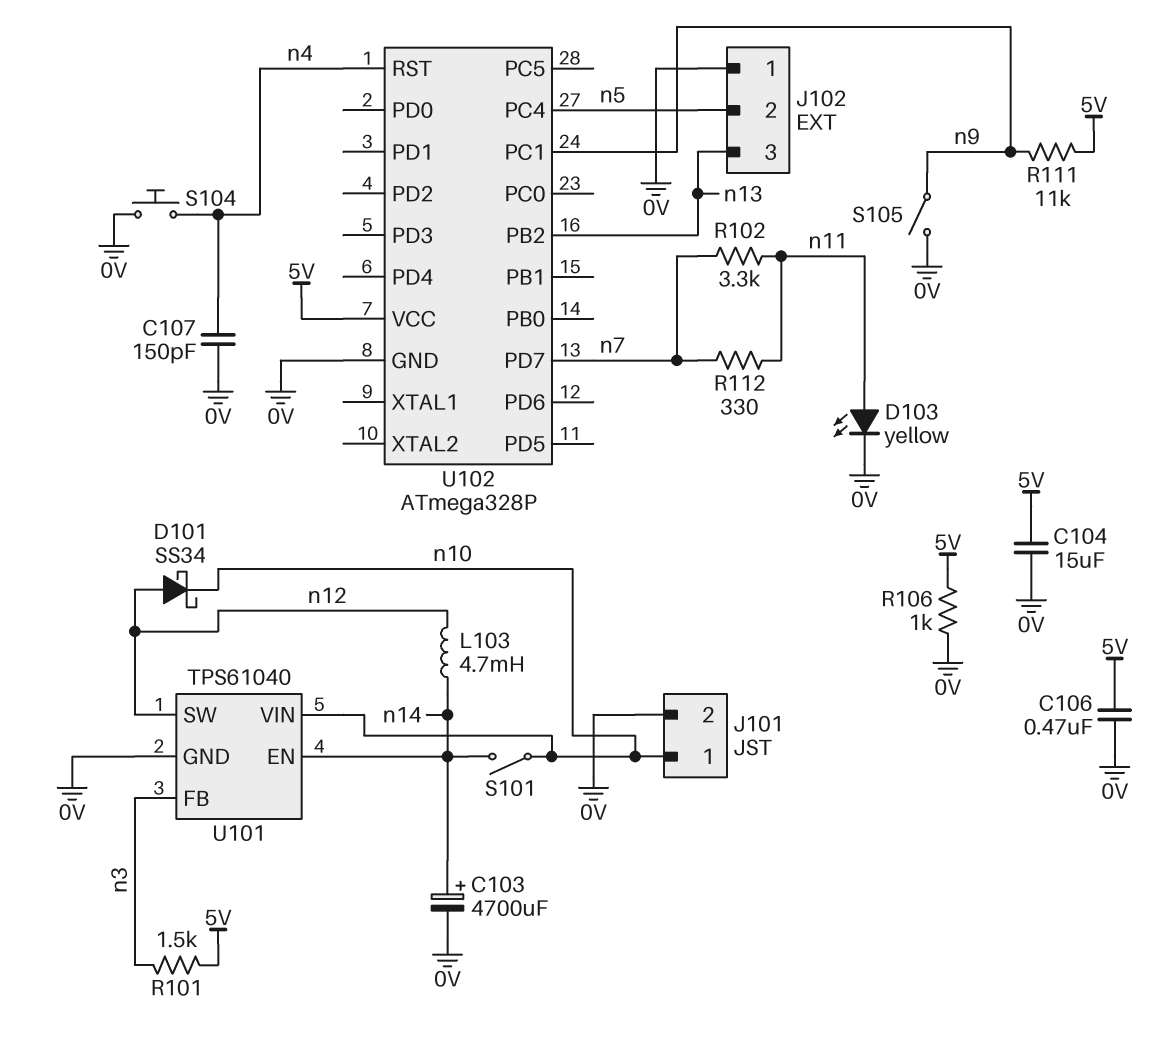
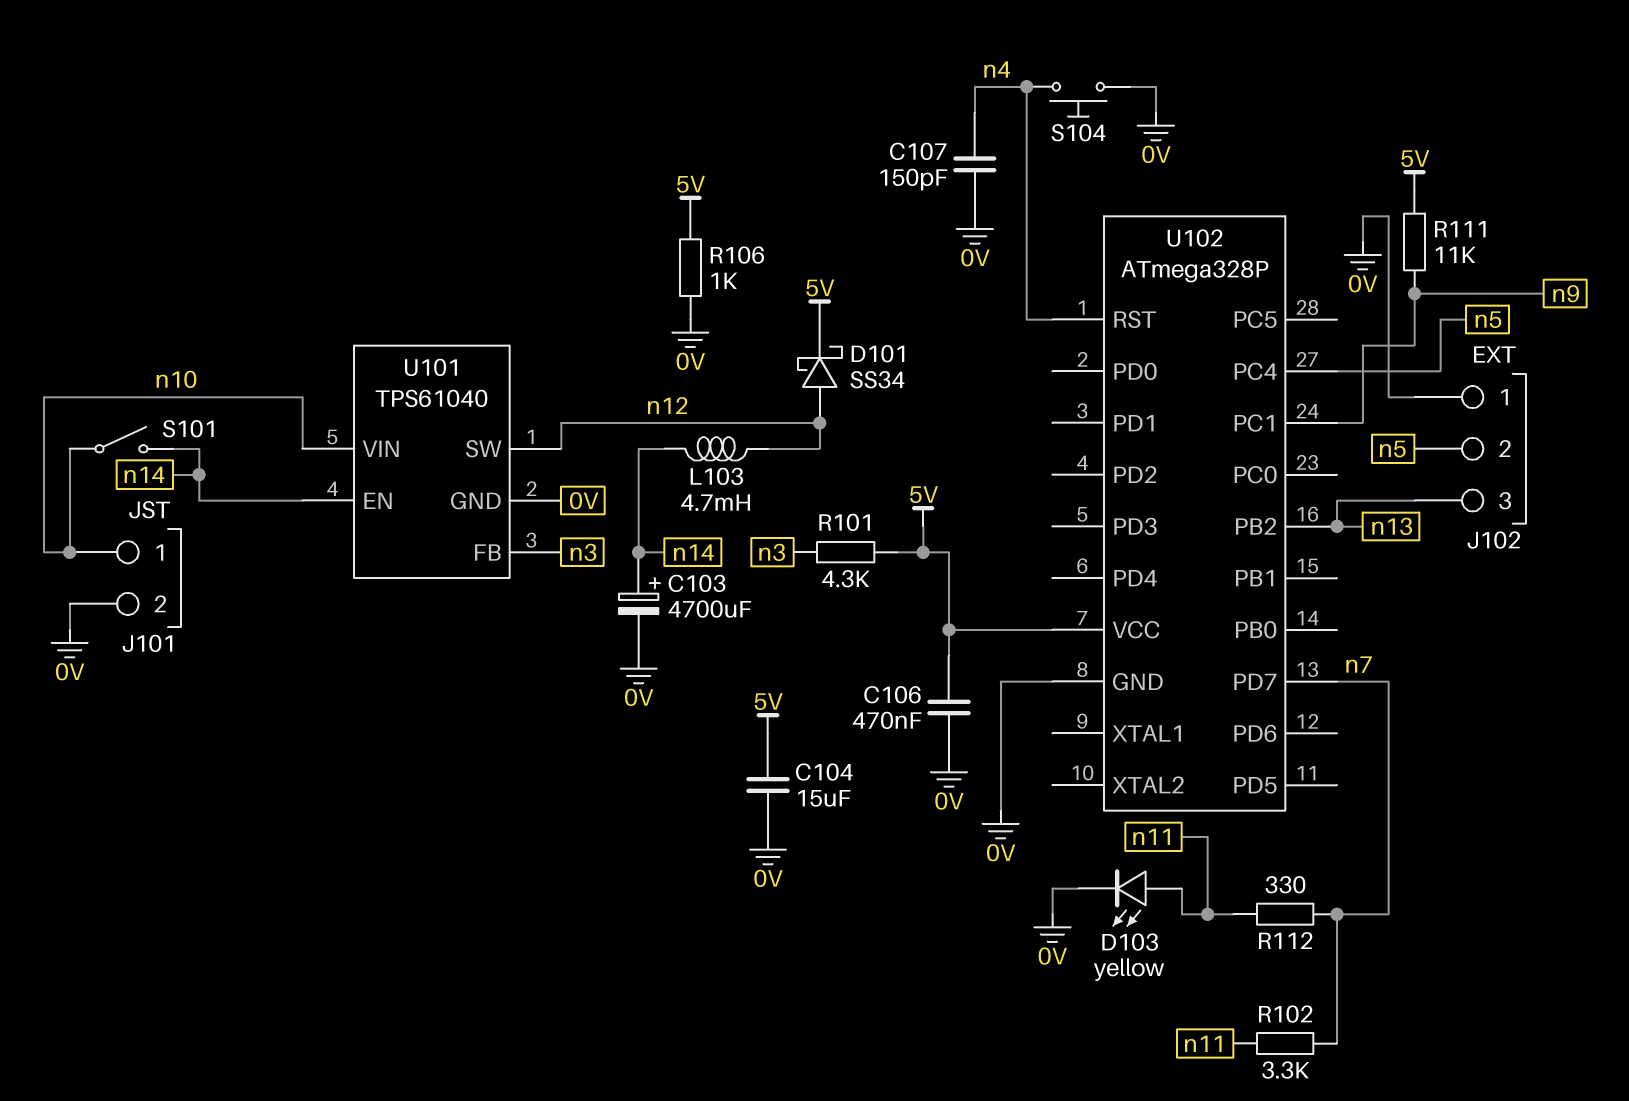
D101: schottky SS34 (A n12, K n10) -> schottky SS34 (A n12, K 5V)
R101: 1.5k (5V, n3) -> 4.3k (5V, n3)
S105: switch (0V, n9) -> none

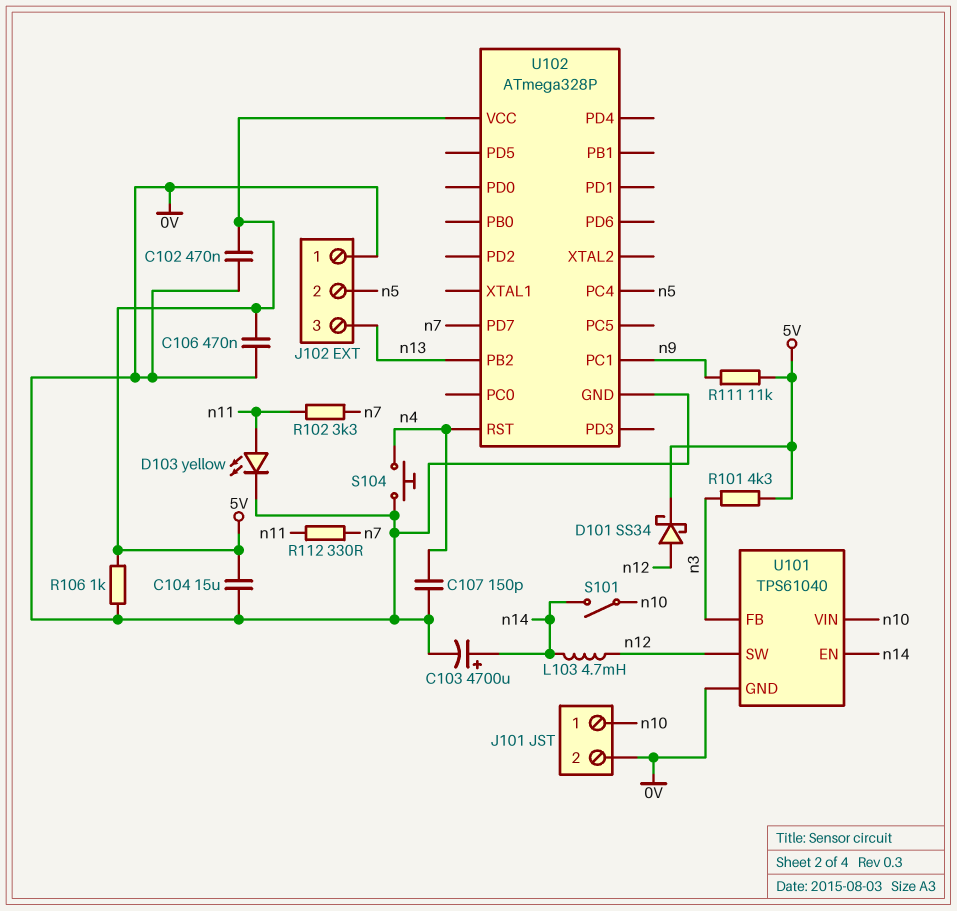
C102: none -> 470nF (0V, 5V)

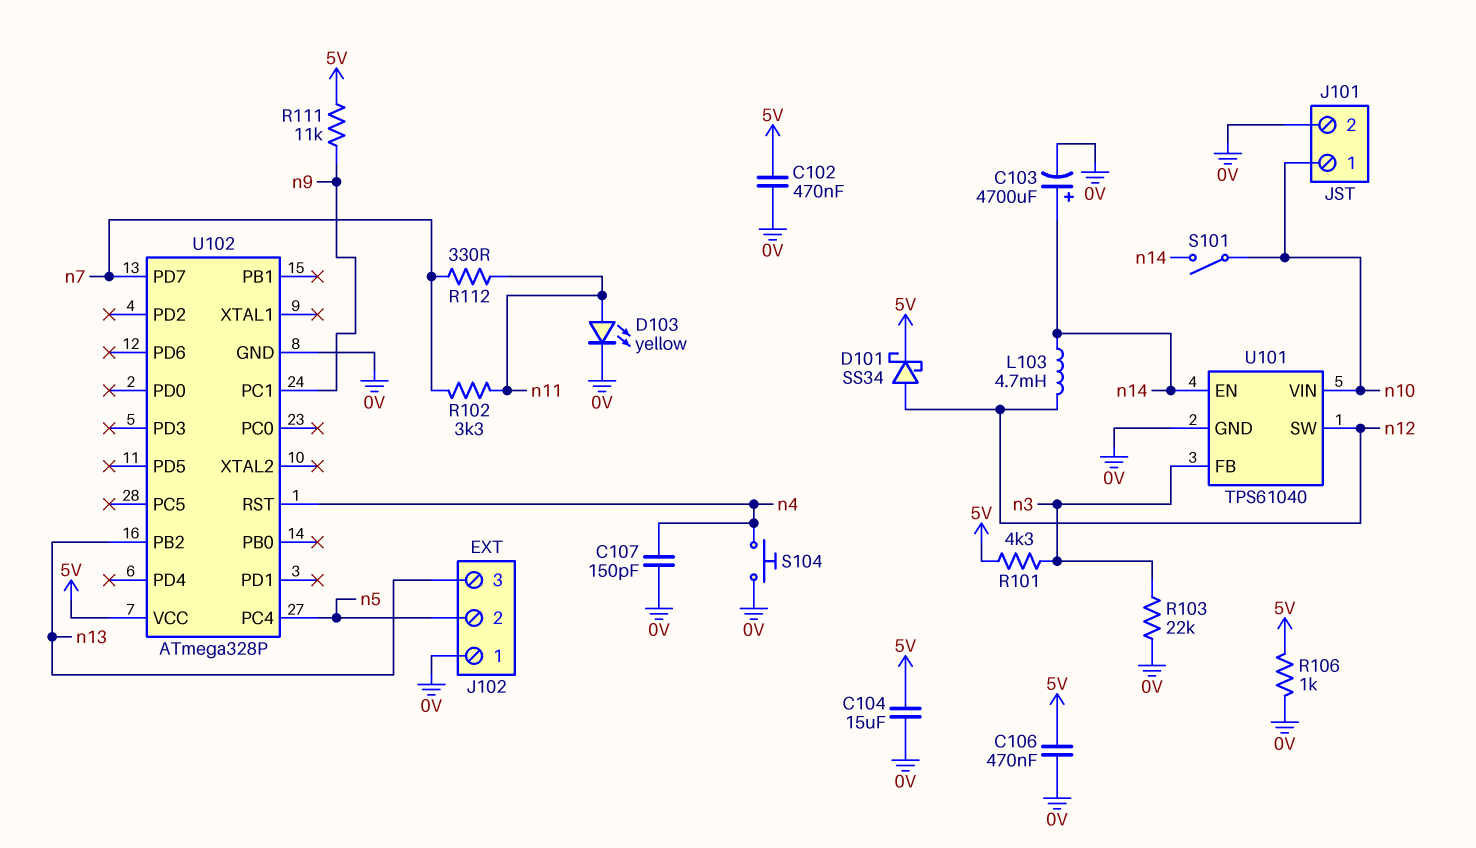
R103: none -> 22k (0V, n3)

